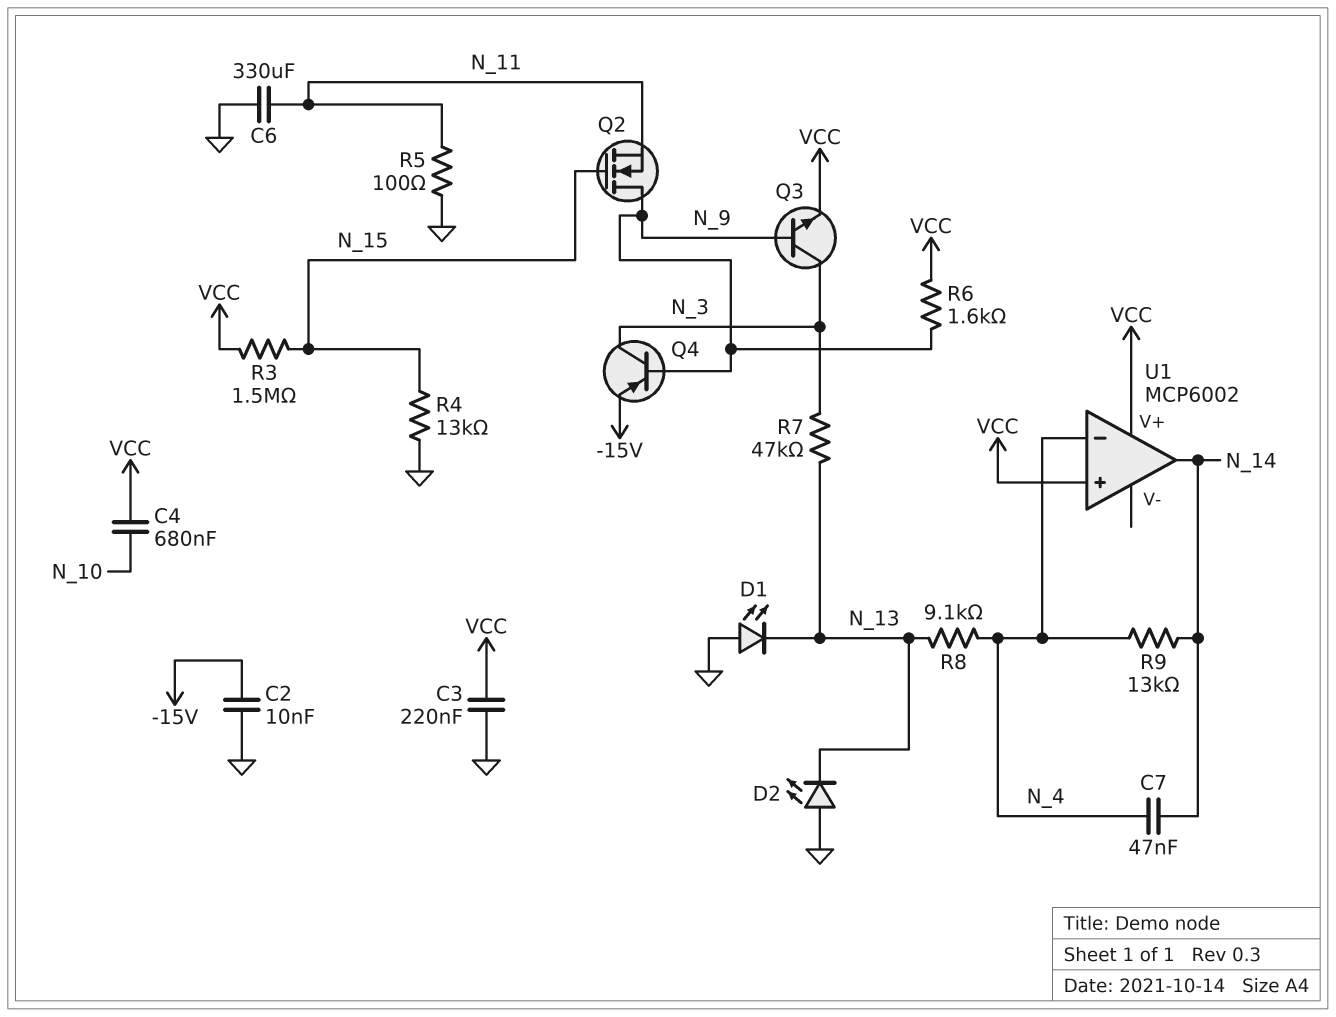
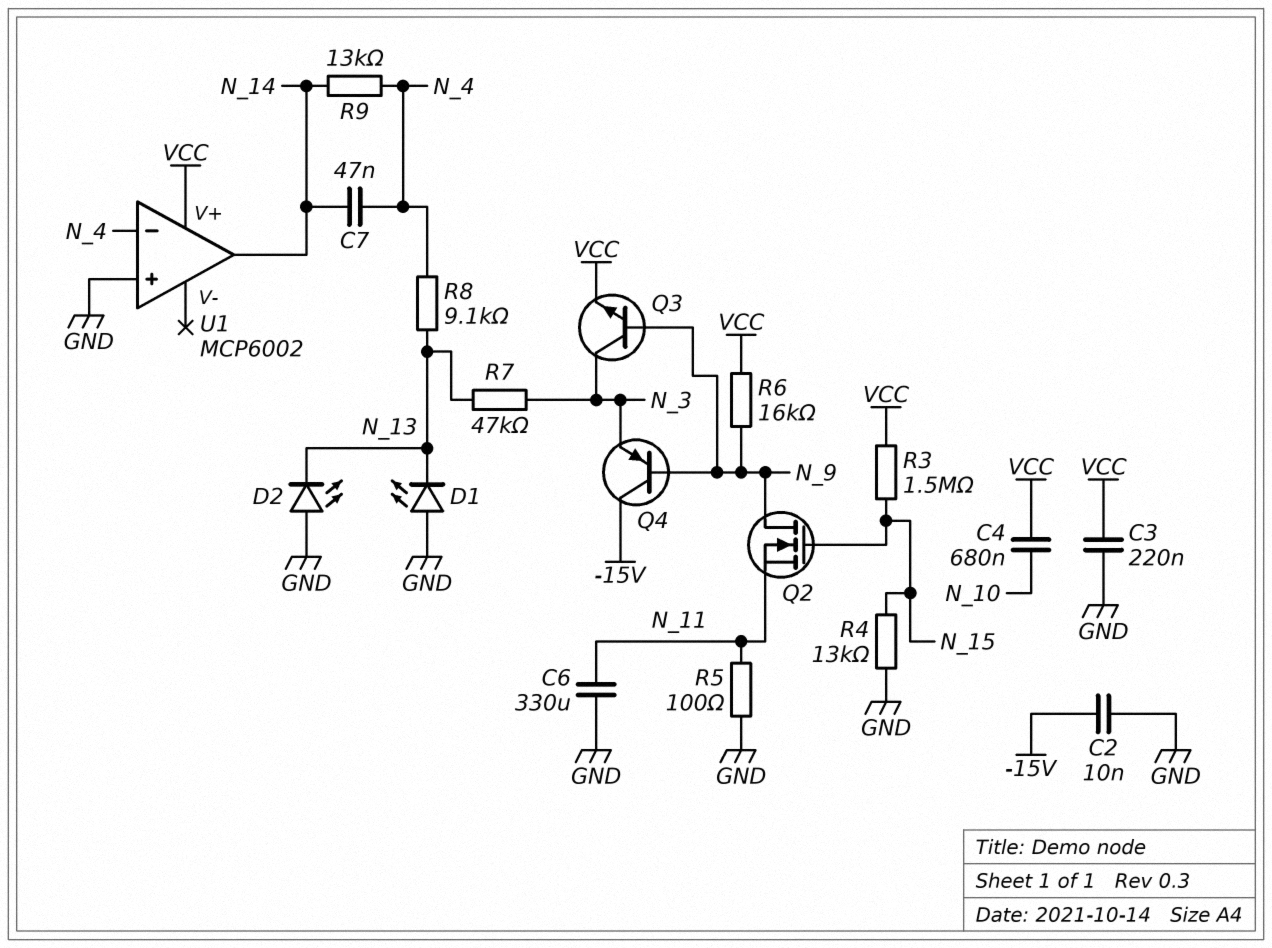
Q4: PNP (B N_9, C N_3, E -15V) -> PNP (B N_9, C -15V, E N_3)
R6: 1.6k (N_9, VCC) -> 16k (N_9, VCC)
U1 pin in+: VCC -> GND

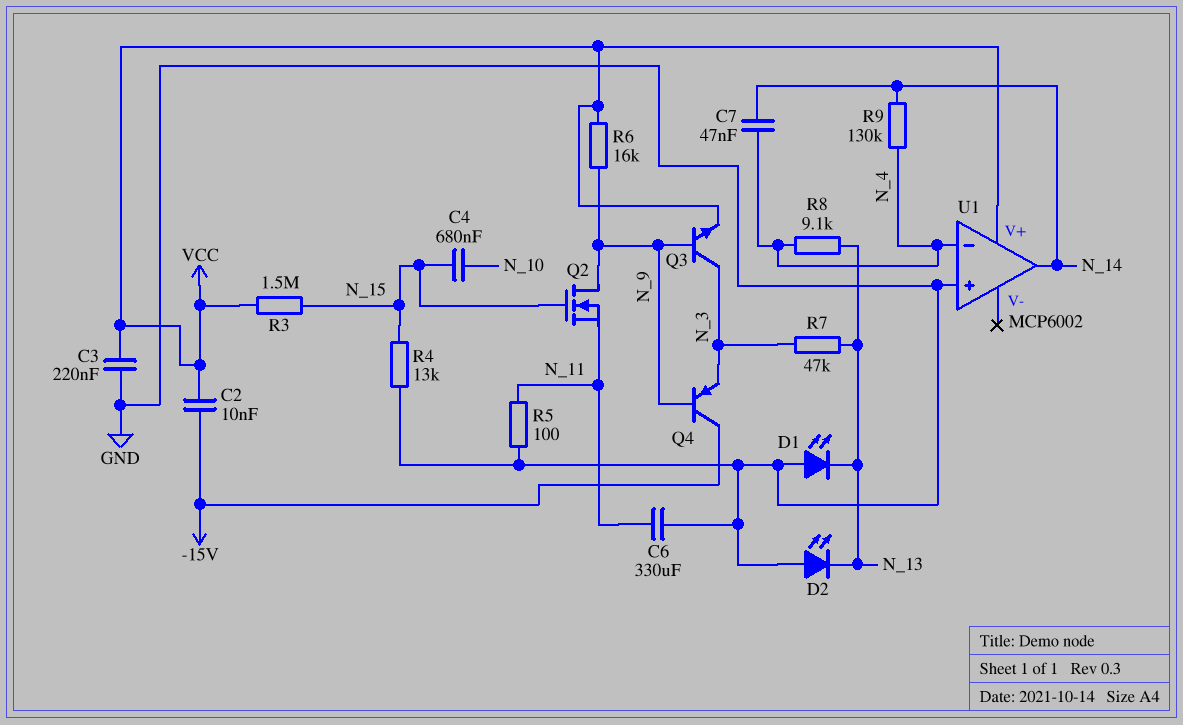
C2: 10nF (-15V, GND) -> 10nF (-15V, VCC)
C4: 680nF (N_10, VCC) -> 680nF (N_10, N_15)
R9: 13k (N_4, N_14) -> 130k (N_4, N_14)

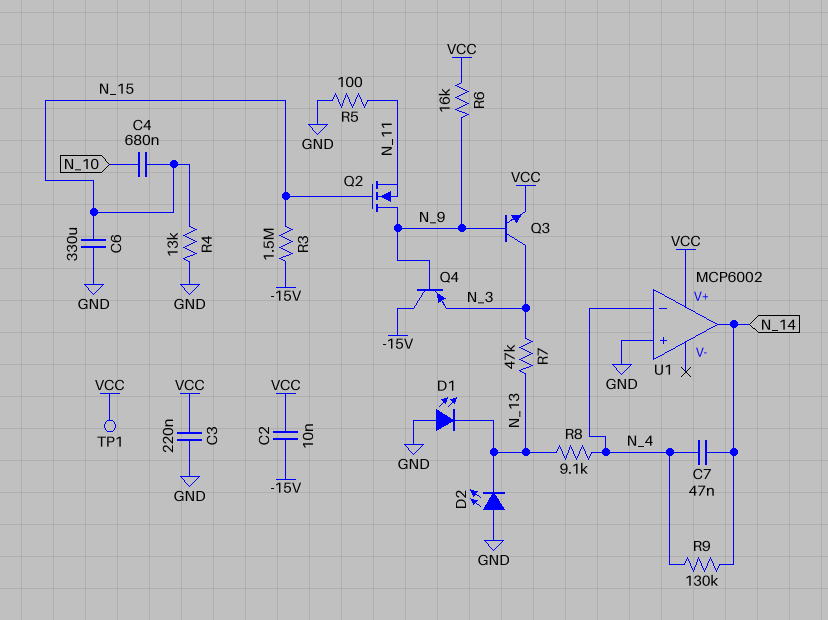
C6: 330uF (GND, N_11) -> 330uF (GND, N_15)
R3: 1.5M (N_15, VCC) -> 1.5M (-15V, N_15)
TP1: none -> test point (VCC)

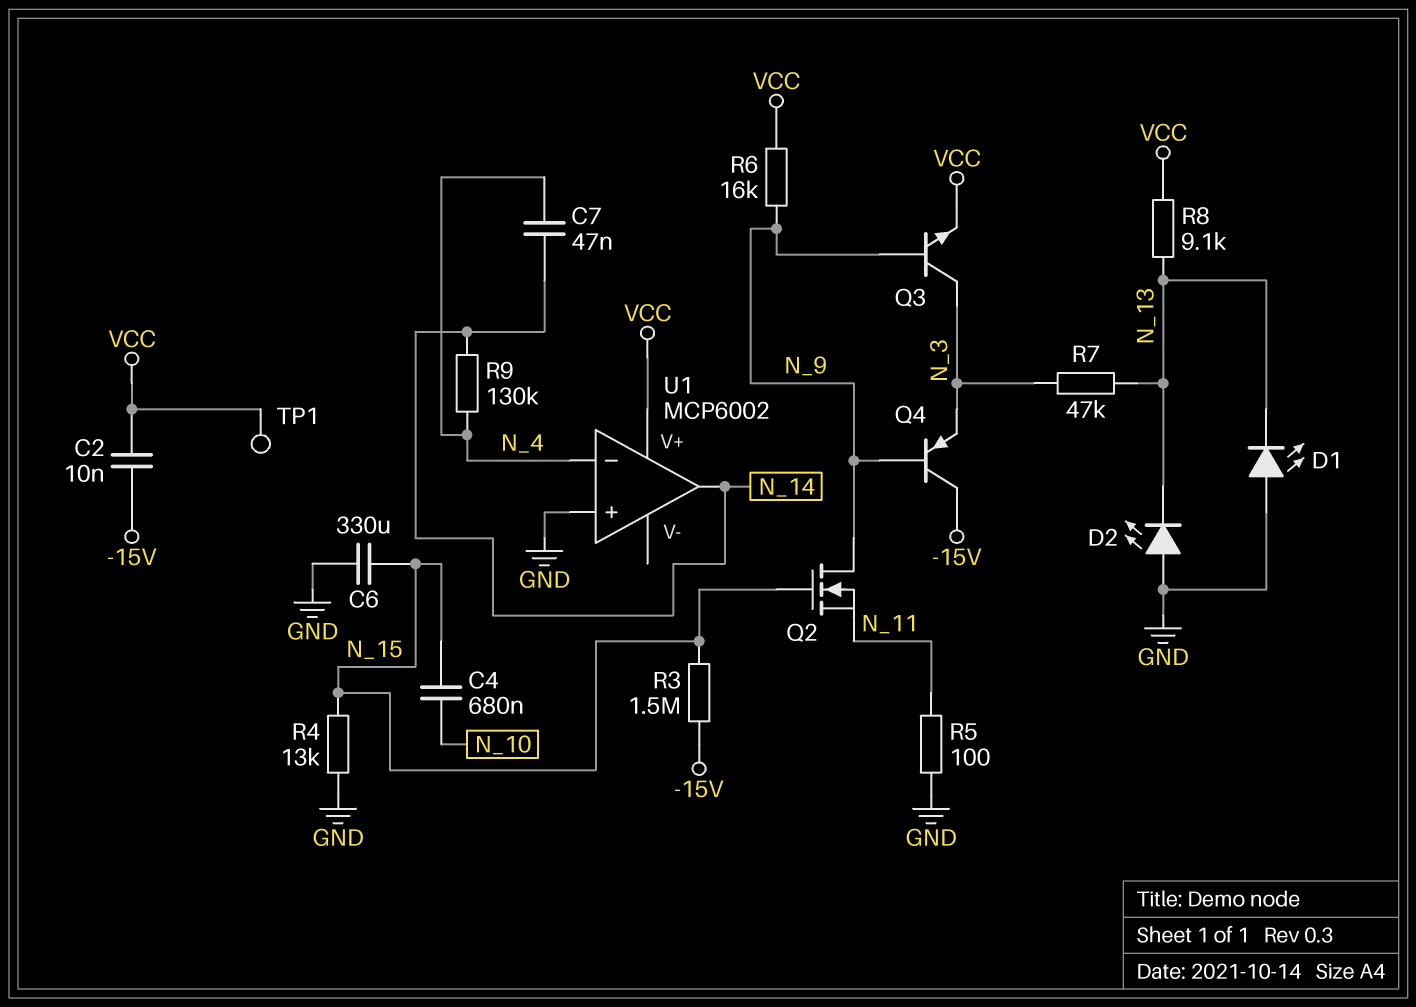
C3: 220nF (GND, VCC) -> none
R8: 9.1k (N_4, N_13) -> 9.1k (N_13, VCC)

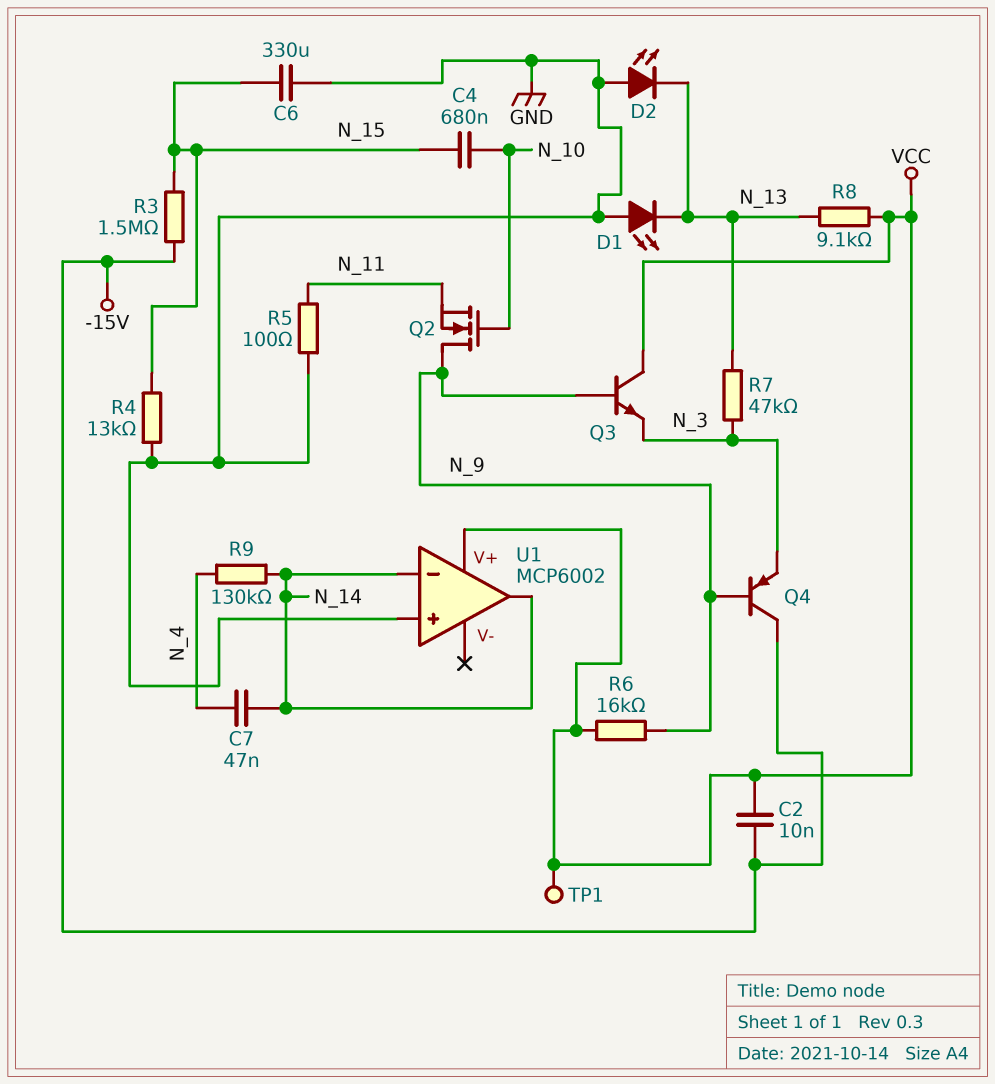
Q2: NMOS (G N_15, D N_9, S N_11) -> NMOS (G N_10, D N_9, S N_11)
Q3: NPN (B N_9, C N_3, E VCC) -> NPN (B N_9, C VCC, E N_3)
U1 pin in-: N_4 -> N_14

